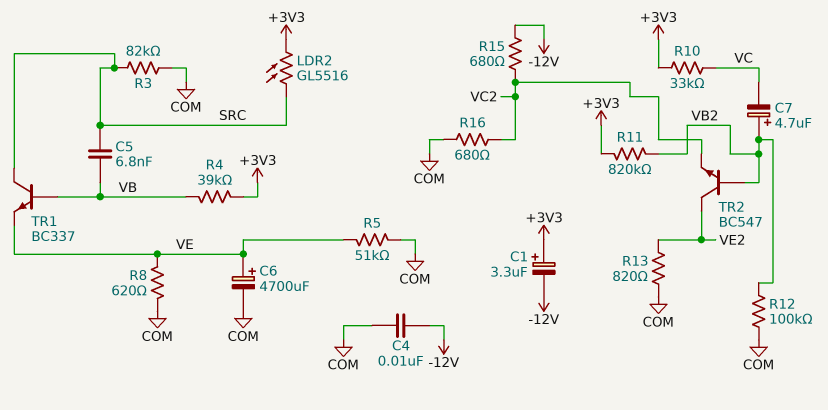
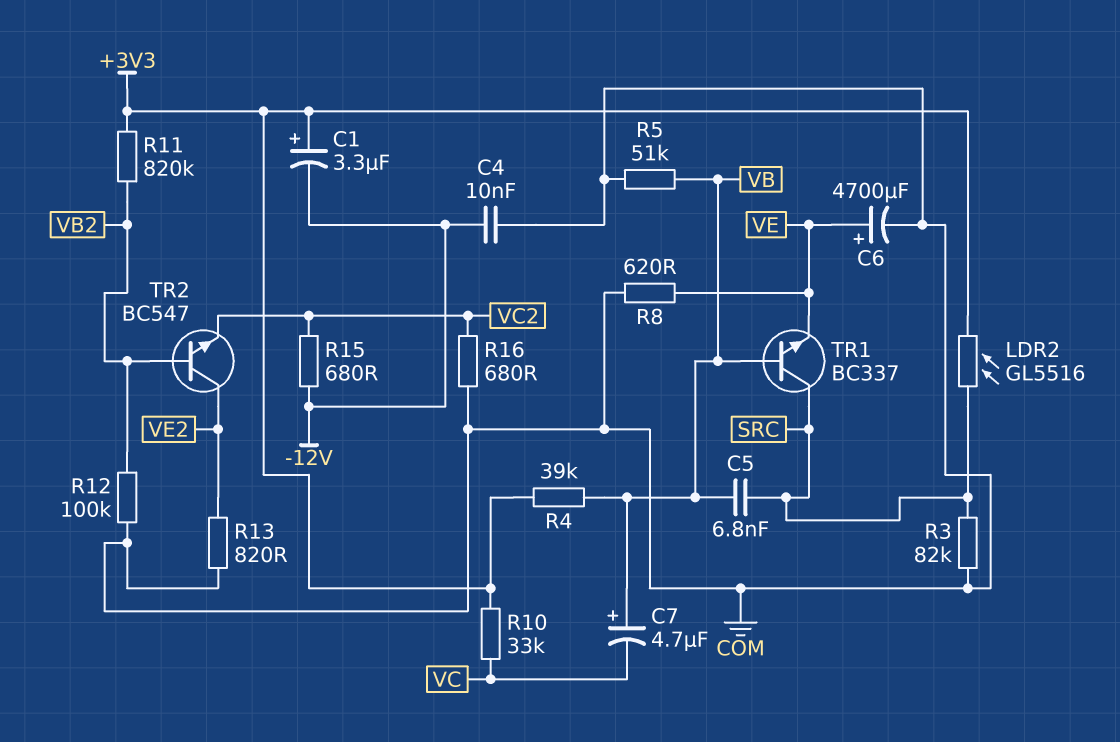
C7: 4.7uF (plus VB2, minus VC) -> 4.7uF (plus VB, minus VC)
R5: 51k (COM, VE) -> 51k (COM, VB)

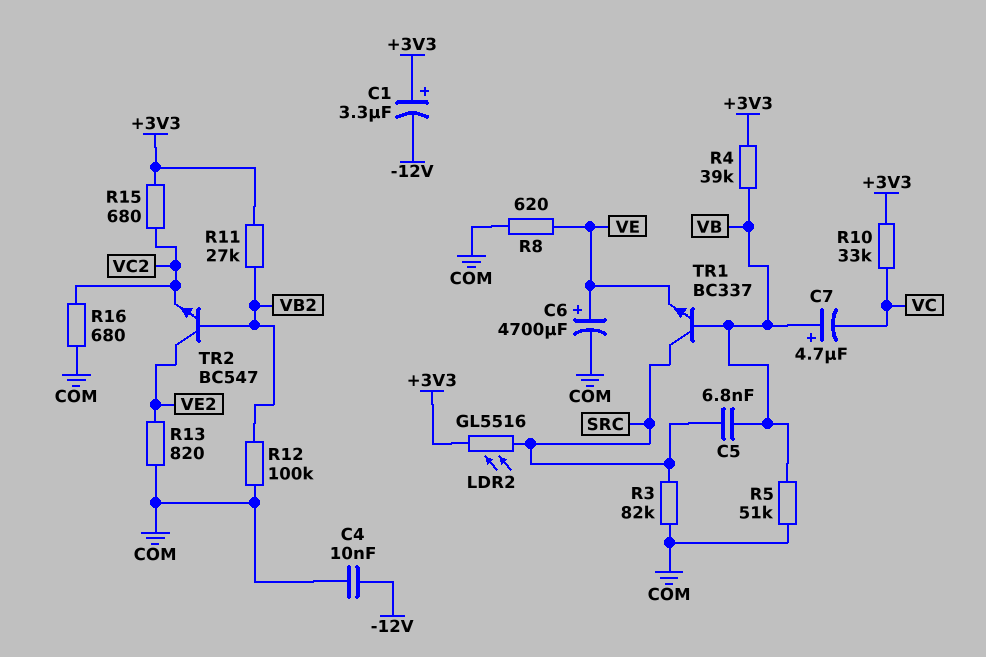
R11: 820k (+3V3, VB2) -> 27k (+3V3, VB2)
R15: 680 (-12V, VC2) -> 680 (+3V3, VC2)

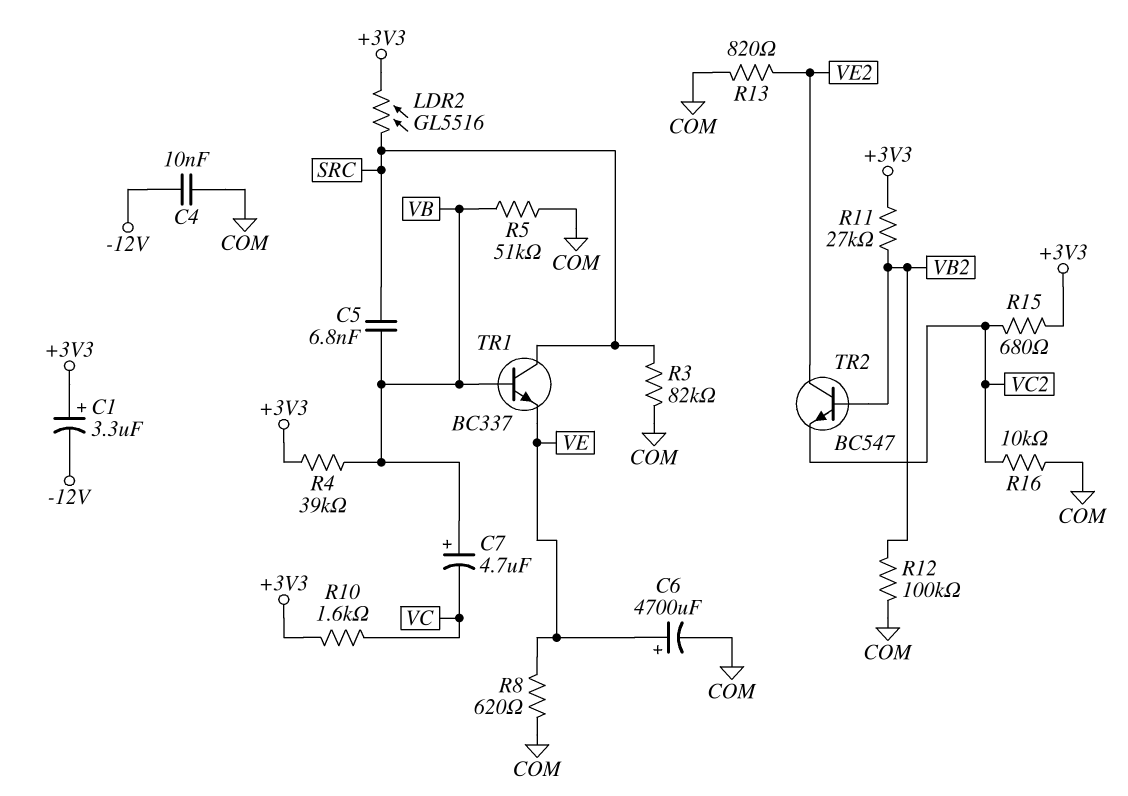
R10: 33k (+3V3, VC) -> 1.6k (+3V3, VC)
R16: 680 (COM, VC2) -> 10k (COM, VC2)

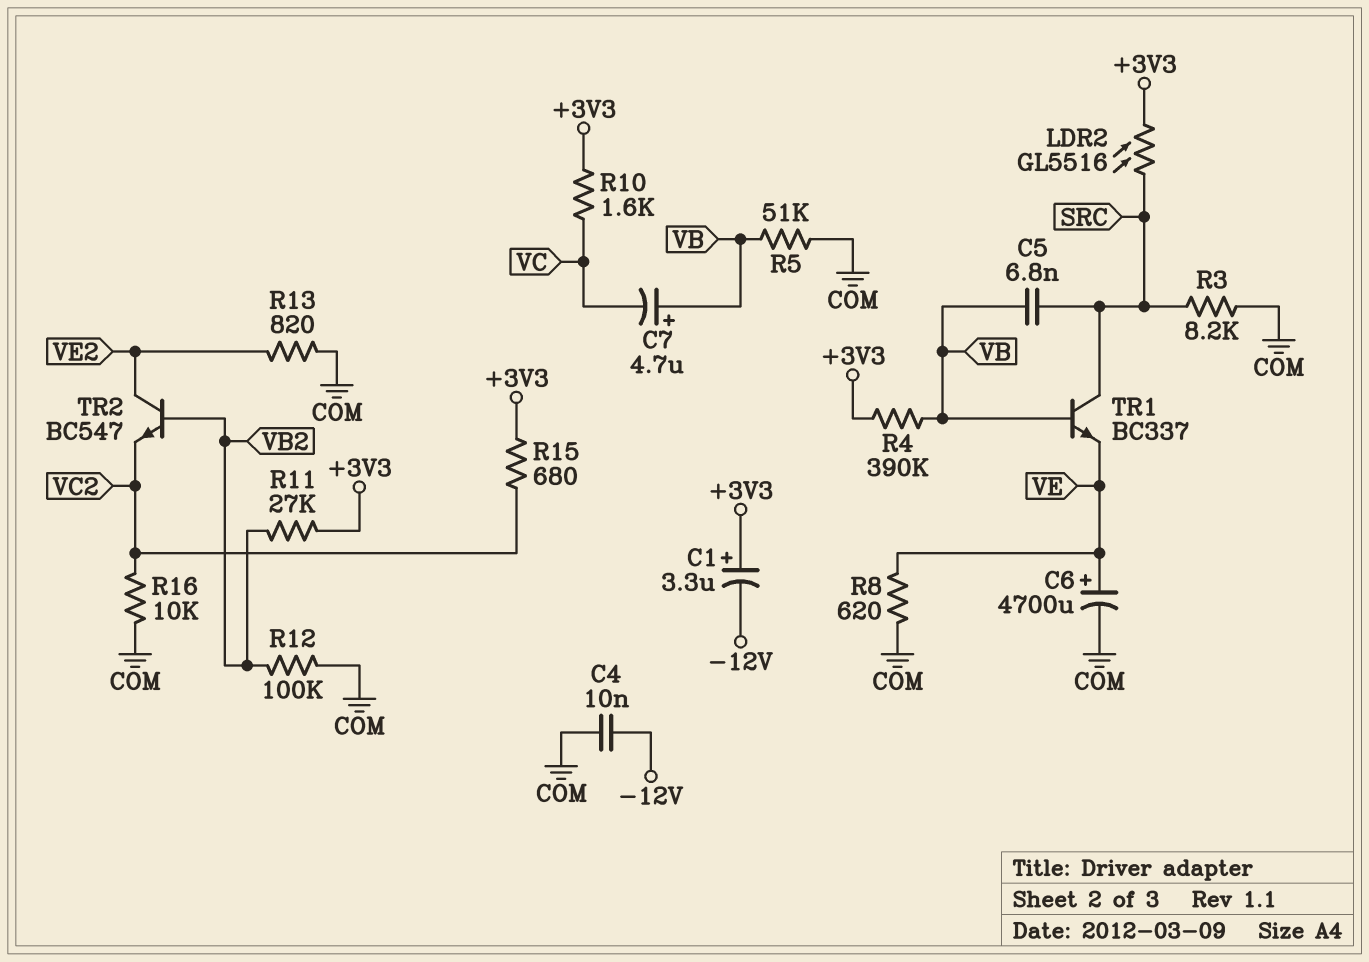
R3: 82k (COM, SRC) -> 8.2k (COM, SRC)
R4: 39k (+3V3, VB) -> 390k (+3V3, VB)

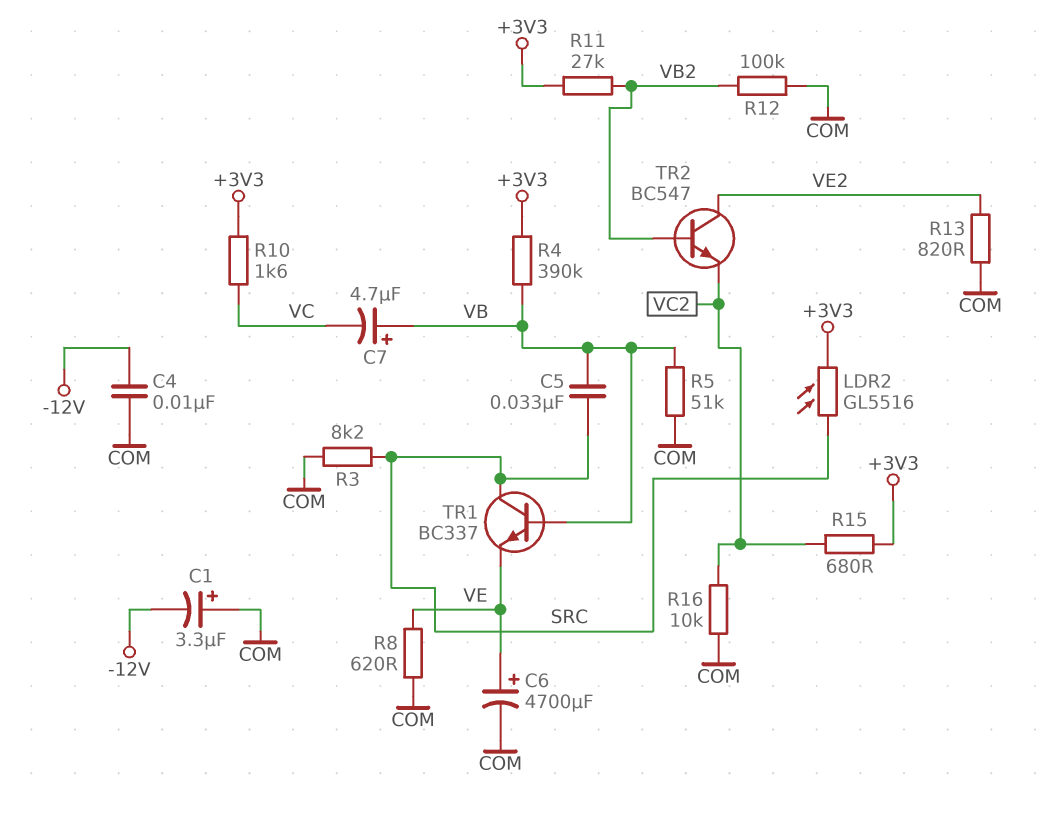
C1: 3.3uF (plus +3V3, minus -12V) -> 3.3uF (plus COM, minus -12V)
C5: 6.8nF (SRC, VB) -> 33nF (SRC, VB)

